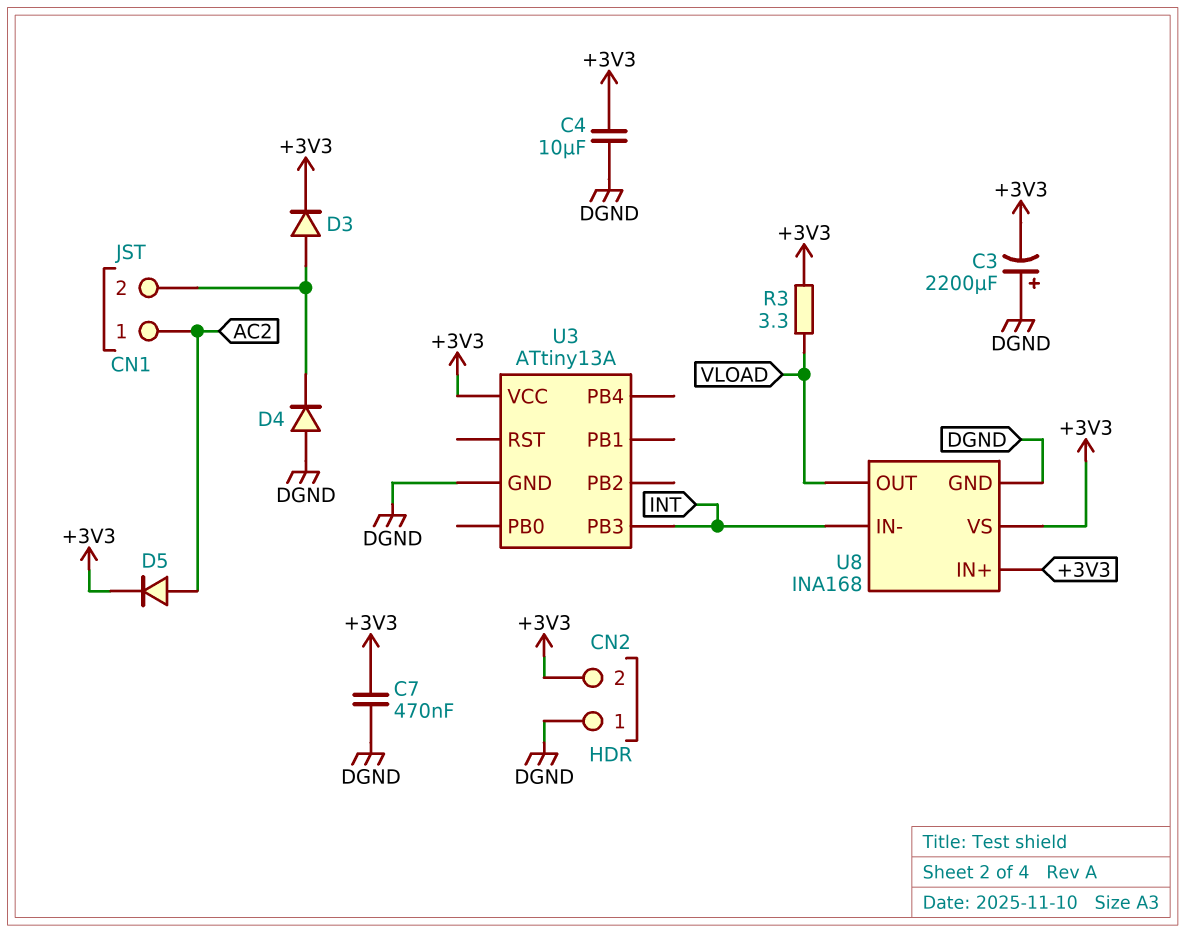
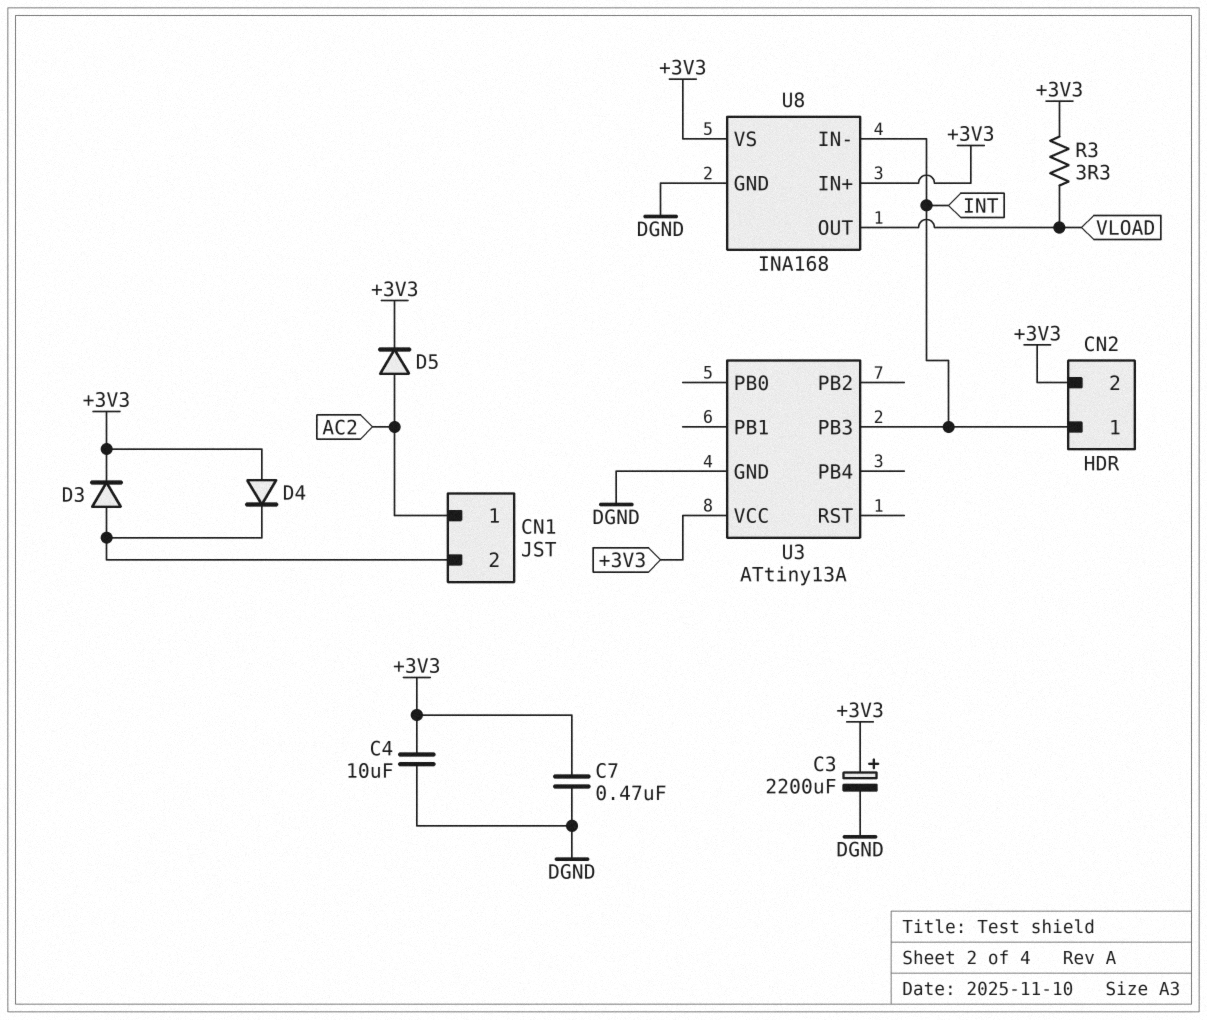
C3: 2200uF (plus DGND, minus +3V3) -> 2200uF (plus +3V3, minus DGND)
CN2 pin 1: DGND -> INT
D4: diode (A DGND, K CN1/2) -> diode (A +3V3, K CN1/2)

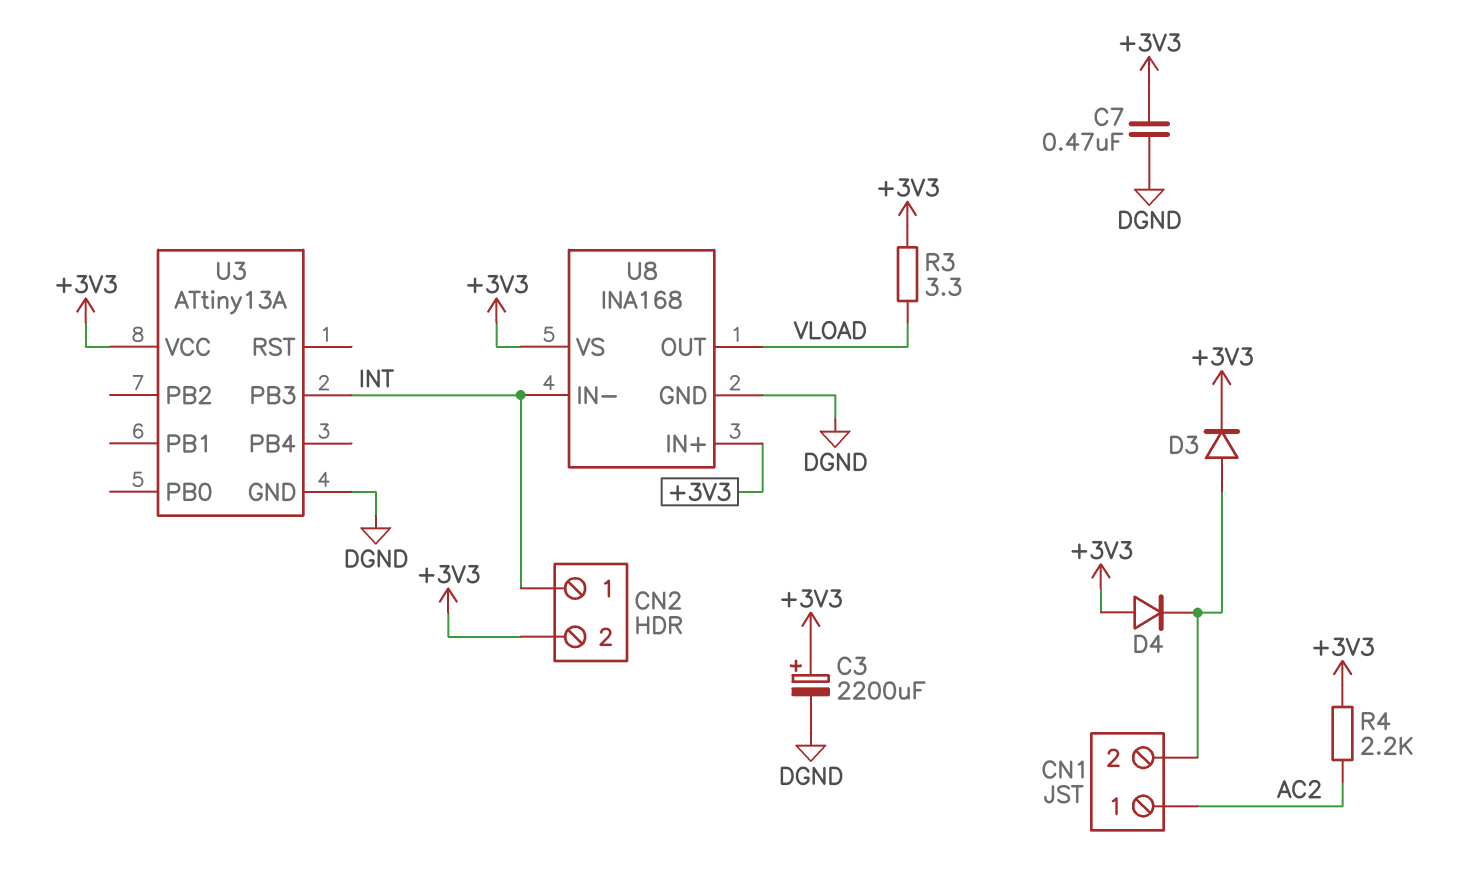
C4: 10uF (+3V3, DGND) -> none
D5: diode (A AC2, K +3V3) -> none
R4: none -> 2.2k (+3V3, AC2)

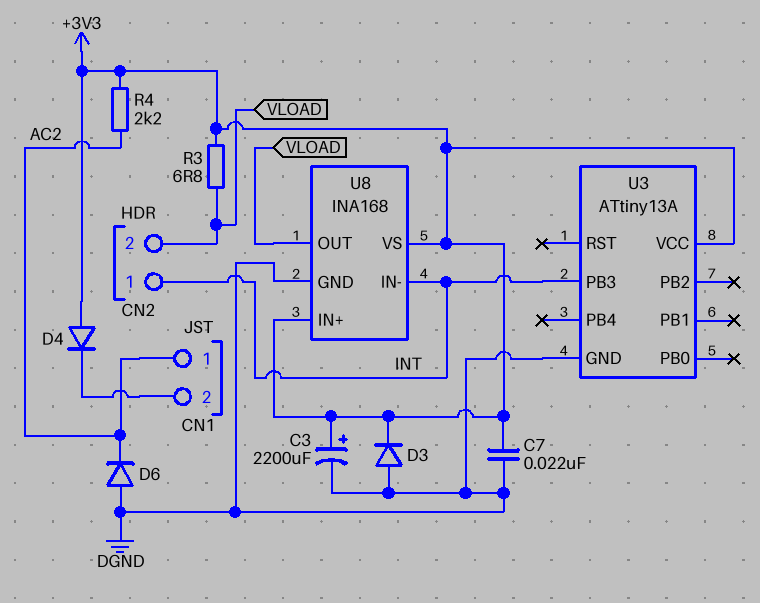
C7: 470nF (+3V3, DGND) -> 22nF (+3V3, DGND)
CN2 pin 2: +3V3 -> VLOAD
D3: diode (A CN1/2, K +3V3) -> diode (A DGND, K +3V3)
D6: none -> diode (A DGND, K AC2)
R3: 3.3 (+3V3, VLOAD) -> 6.8 (+3V3, VLOAD)

